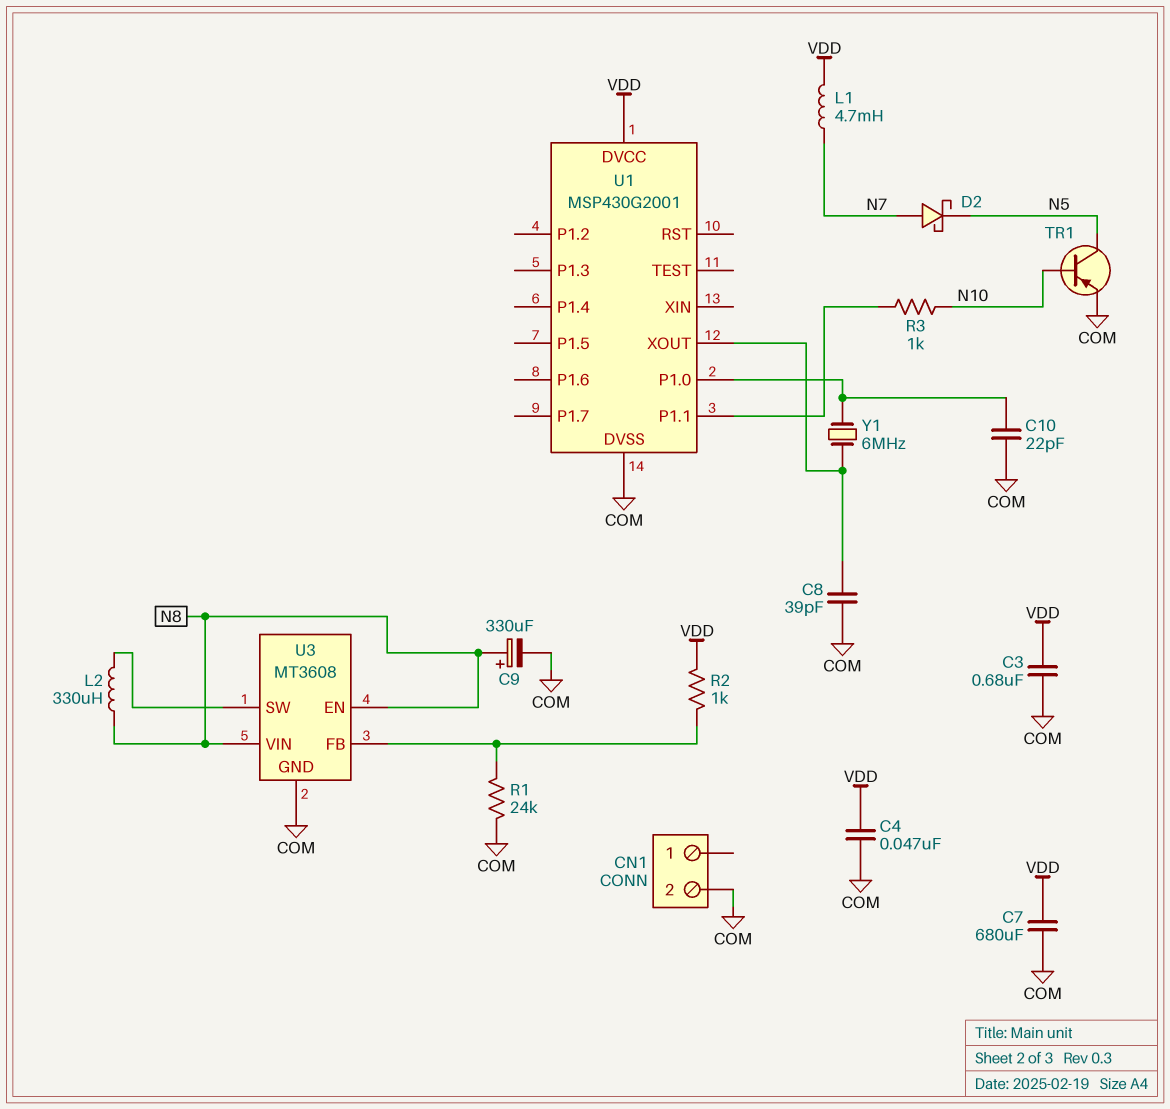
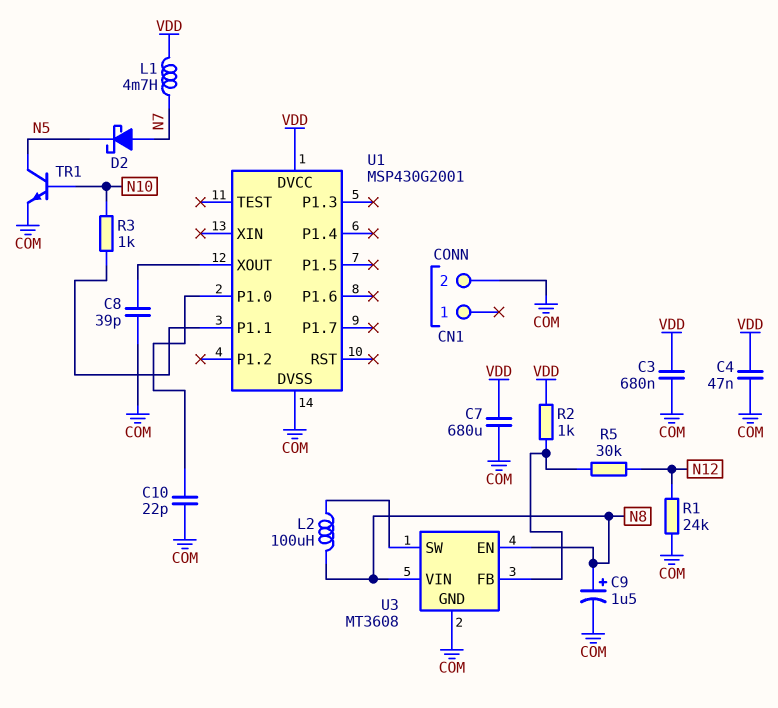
C9: 330uF (plus N8, minus COM) -> 1.5uF (plus N8, minus COM)
L2: 330uH (N8, U3/SW) -> 100uH (N8, U3/SW)
R1: 24k (COM, U3/FB) -> 24k (COM, N12)
R5: none -> 30k (N12, U3/FB)
TR1: PNP (B N10, C N5, E COM) -> NPN (B N10, C N5, E COM)
Y1: 6MHz (U1/P1.0, U1/XOUT) -> none

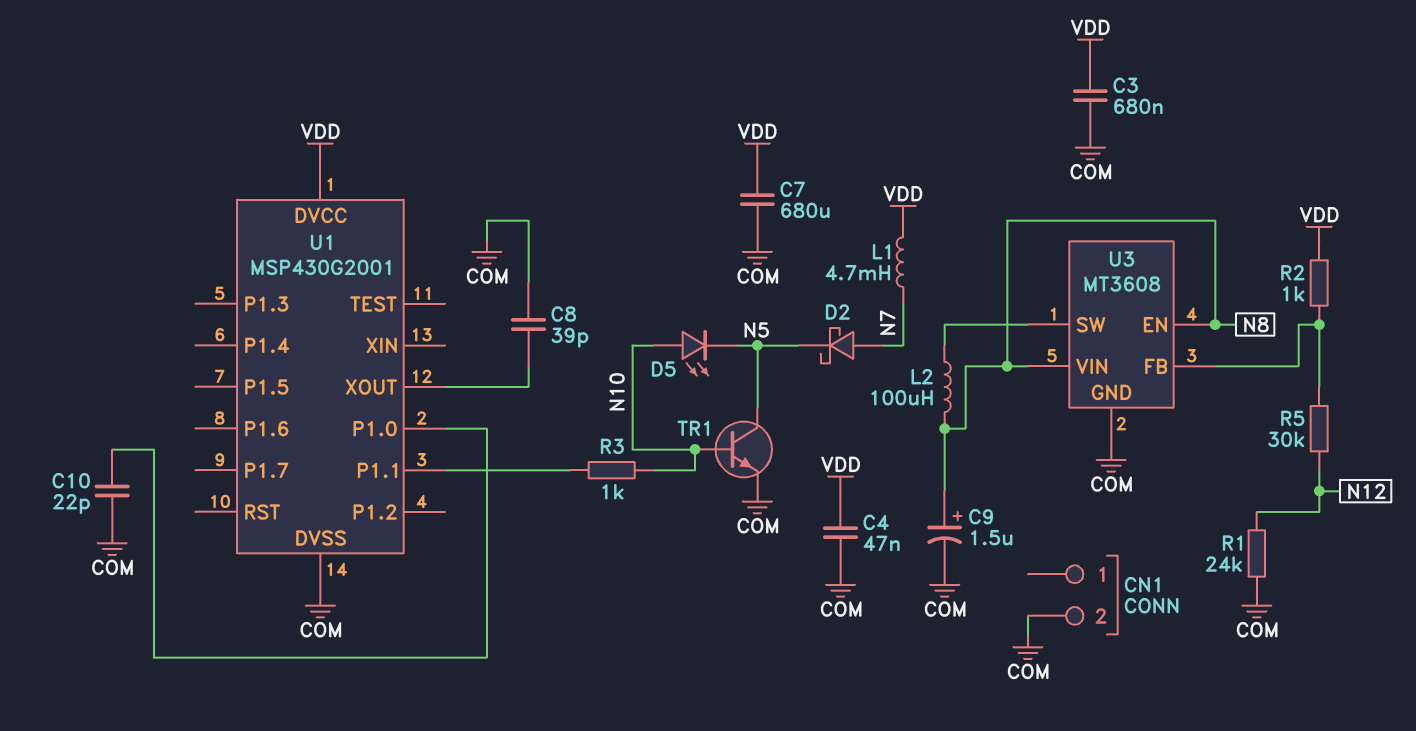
D5: none -> LED (A N10, K N5)

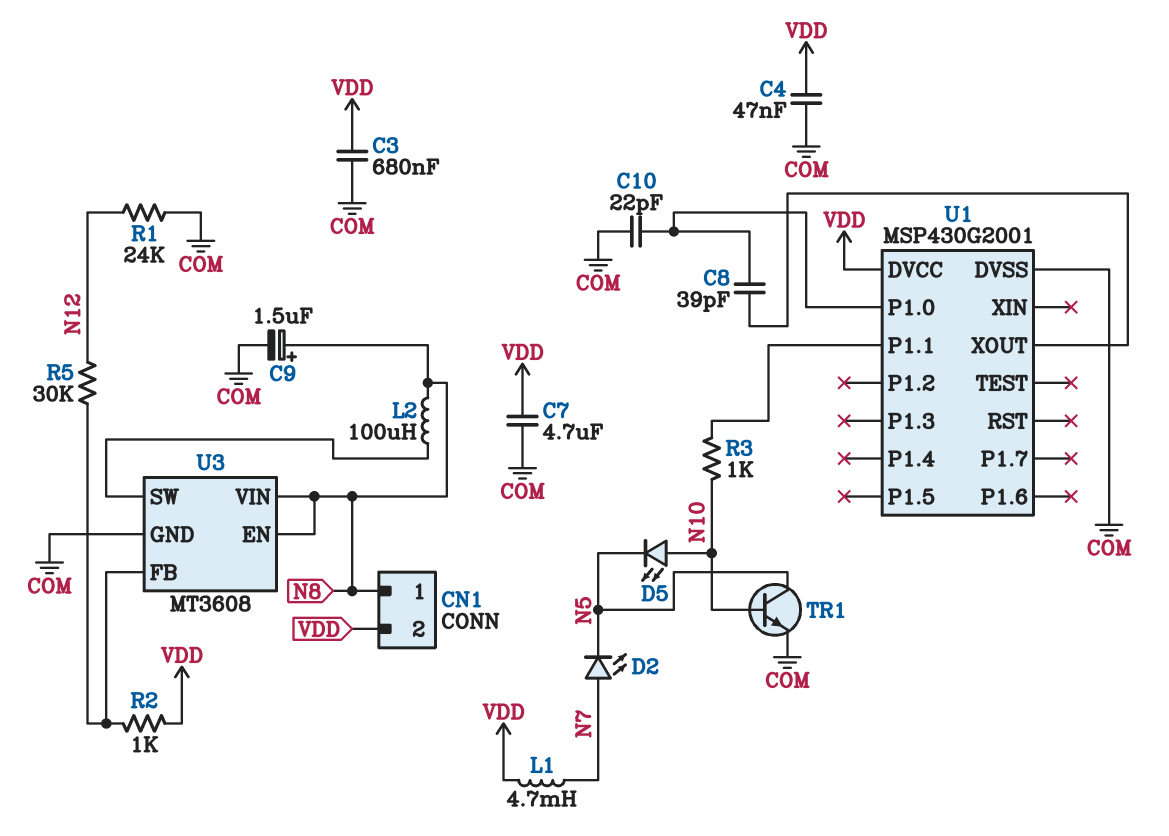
C7: 680uF (COM, VDD) -> 4.7uF (COM, VDD)
C8: 39pF (COM, U1/XOUT) -> 39pF (U1/P1.0, U1/XOUT)
CN1 pin 1: none -> N8
CN1 pin 2: COM -> VDD
D2: schottky (A N7, K N5) -> LED (A N7, K N5)

